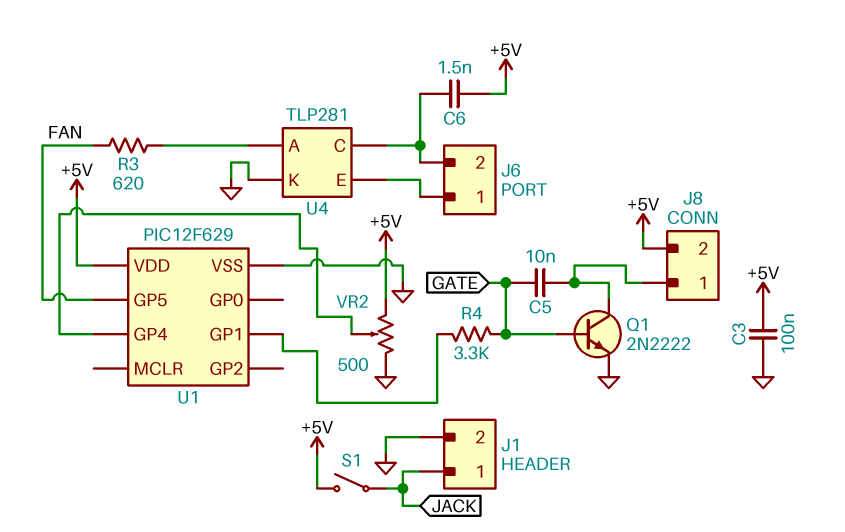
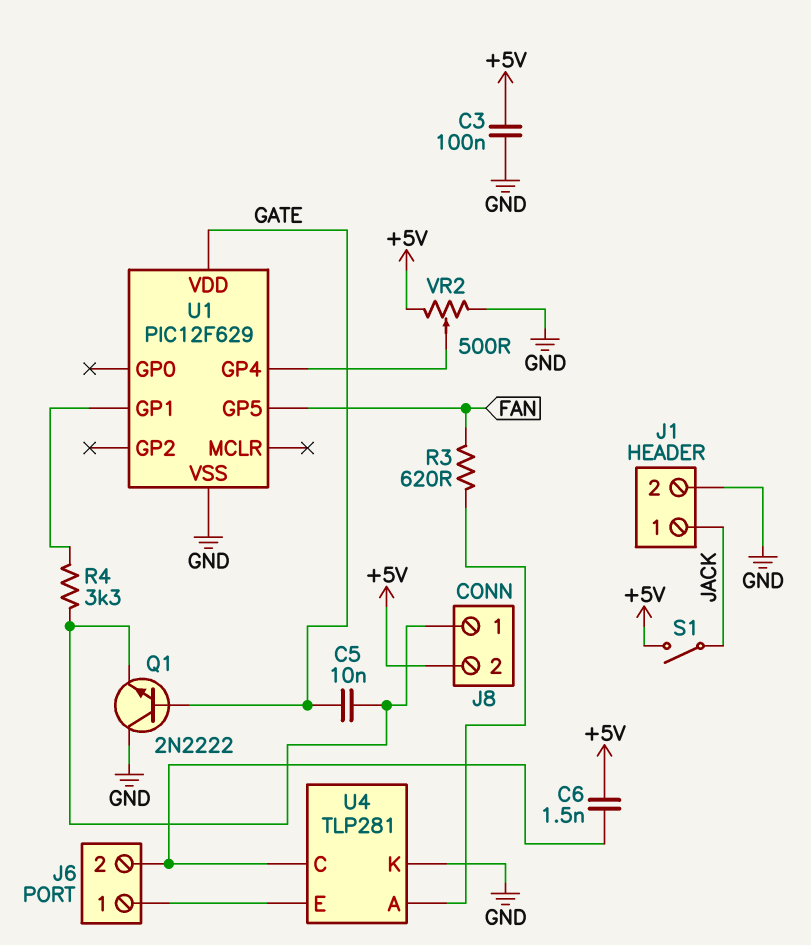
Q1: NPN 2N2222 (B GATE, C J8/1, E GND) -> NPN 2N2222 (B GATE, C GND, E J8/1)
R4: 3.3k (GATE, U1/GP1) -> 3.3k (J8/1, U1/GP1)
U1 pin VDD: +5V -> GATE

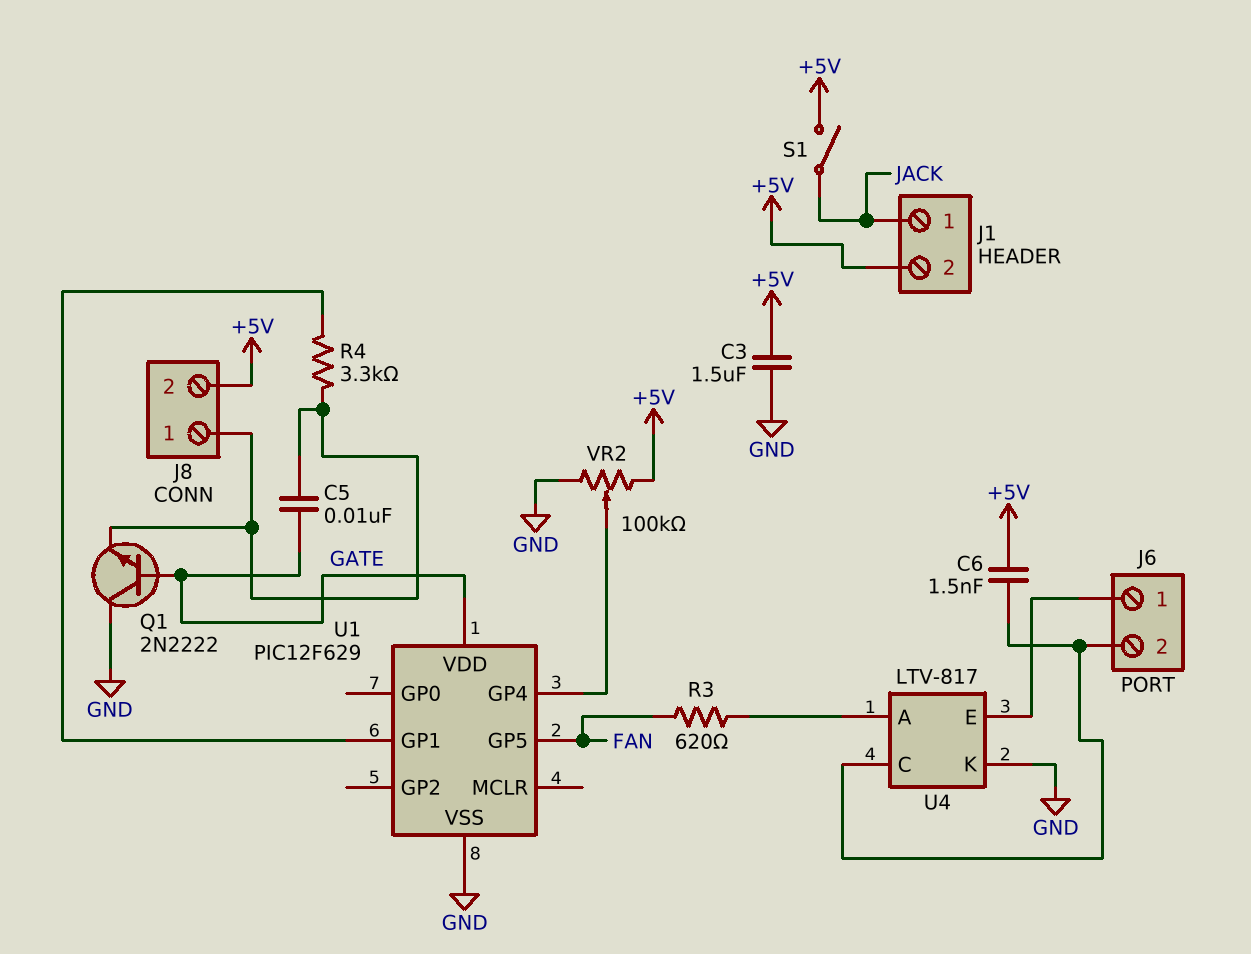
C3: 100nF (+5V, GND) -> 1.5uF (+5V, GND)
J1 pin 2: GND -> +5V
U4: TLP281 -> LTV-817
VR2: 500 (+5V, GND, wiper U1/GP4) -> 100k (+5V, GND, wiper U1/GP4)

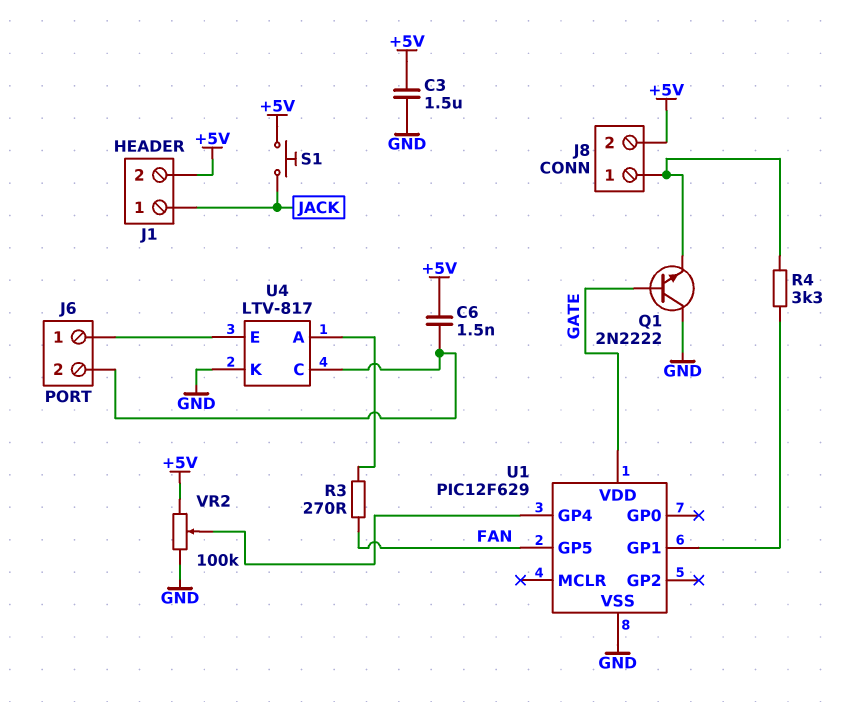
C5: 10nF (GATE, J8/1) -> none
R3: 620 (FAN, U4/A) -> 270 (FAN, U4/A)
S1: switch (+5V, JACK) -> button (+5V, JACK)

